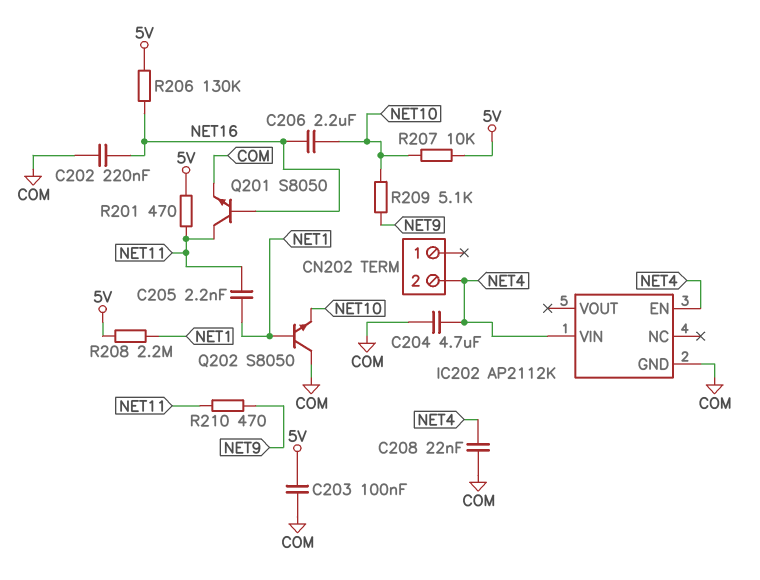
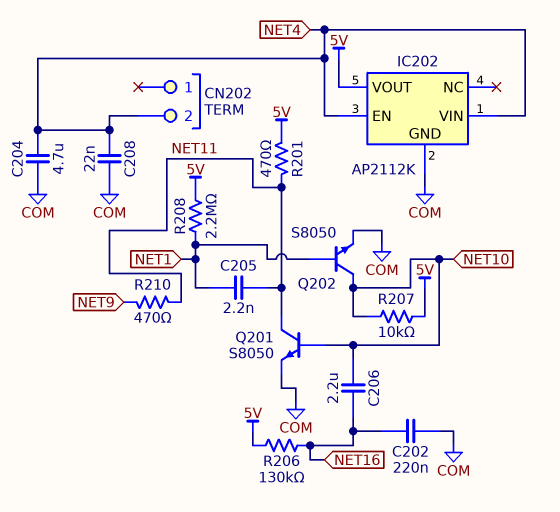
C203: 100nF (5V, COM) -> none
IC202 pin VOUT: none -> 5V
Q201: NPN S8050 (B NET16, C NET11, E COM) -> NPN S8050 (B NET10, C NET11, E COM)
Q202: NPN S8050 (B NET1, C COM, E NET10) -> NPN S8050 (B NET1, C NET10, E COM)
R209: 5.1k (NET9, NET10) -> none

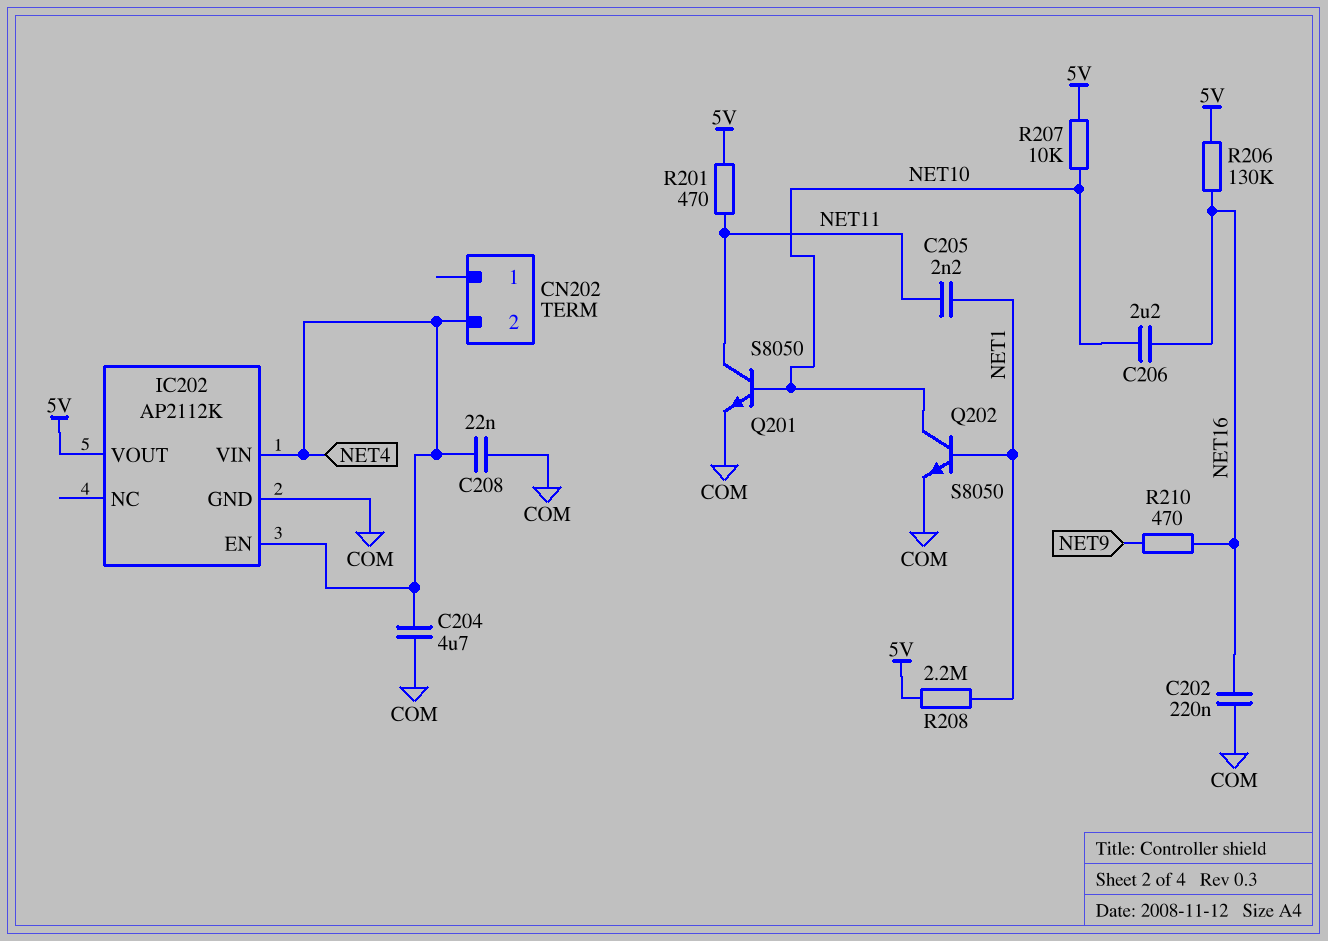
R210: 470 (NET9, NET11) -> 470 (NET9, NET16)

